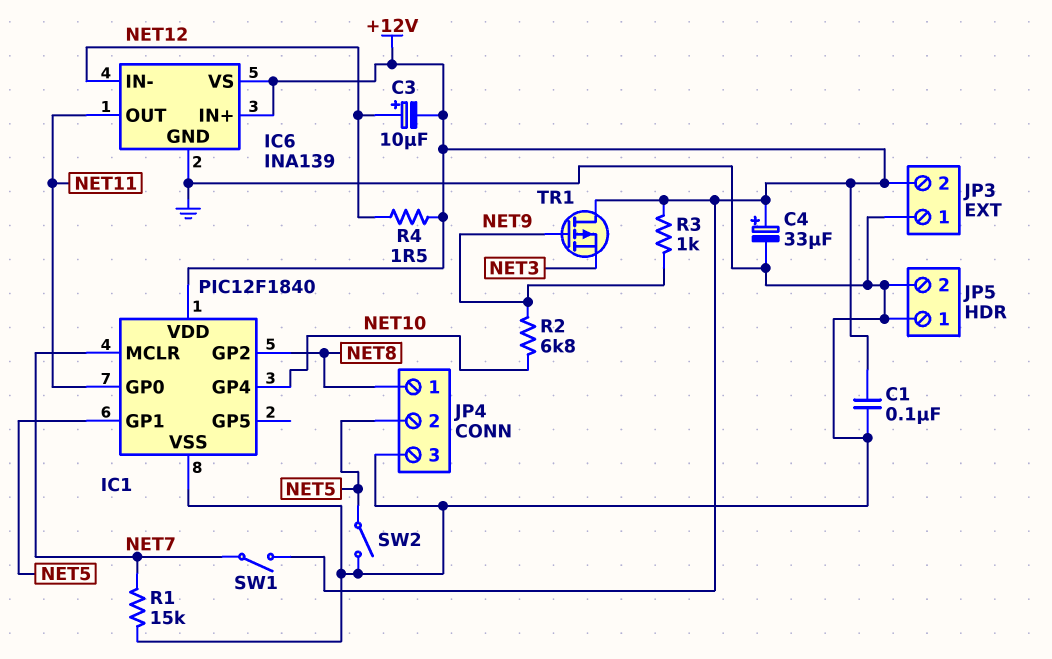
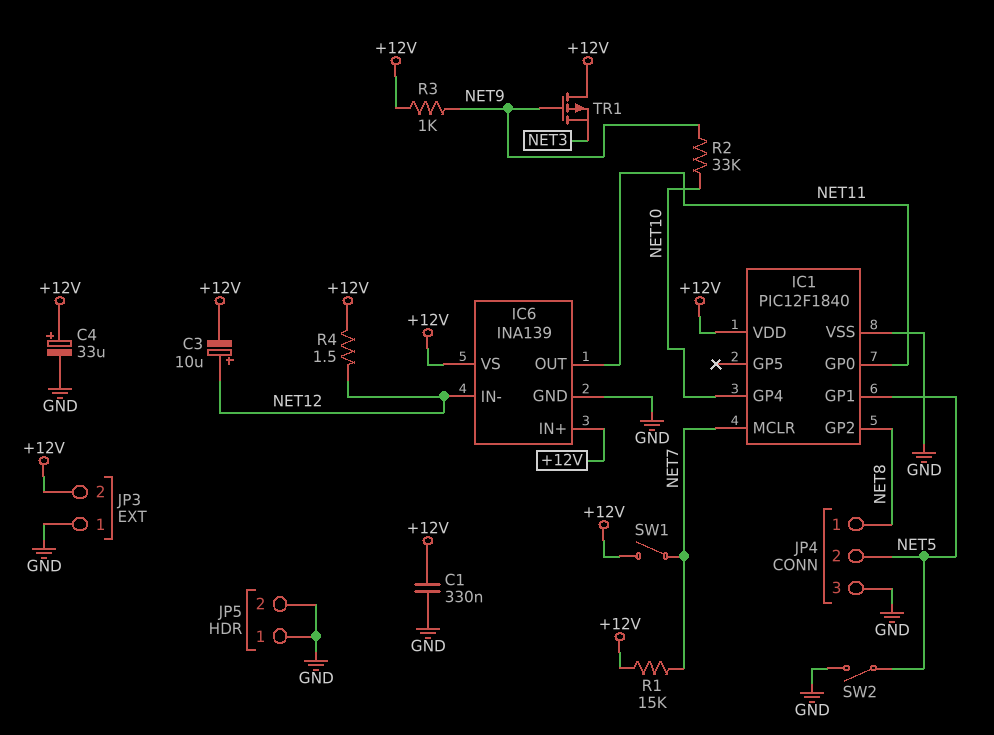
C1: 100nF (+12V, GND) -> 330nF (+12V, GND)
R1: 15k (GND, NET7) -> 15k (+12V, NET7)
R2: 6.8k (NET9, NET10) -> 33k (NET9, NET10)

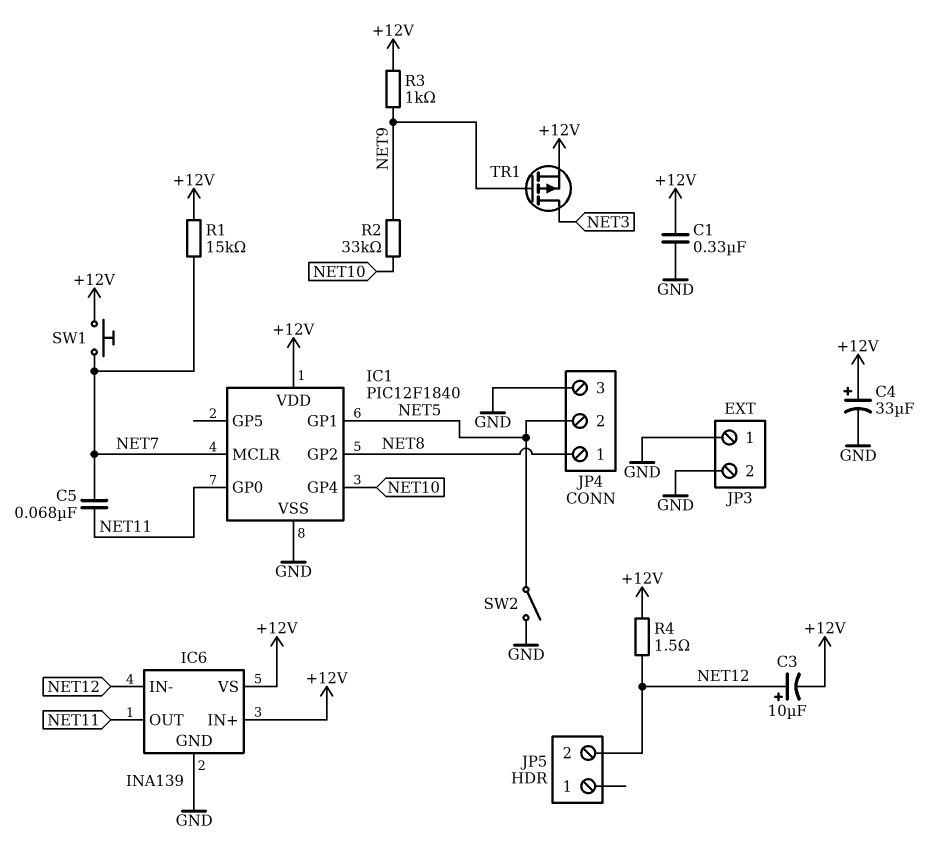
C5: none -> 68nF (NET7, NET11)
JP3 pin 2: +12V -> GND
JP5 pin 1: GND -> none
JP5 pin 2: GND -> NET12
SW1: switch (+12V, NET7) -> button (+12V, NET7)
TR1: PMOS (G NET9, D +12V, S NET3) -> PMOS (G NET9, D NET3, S +12V)

